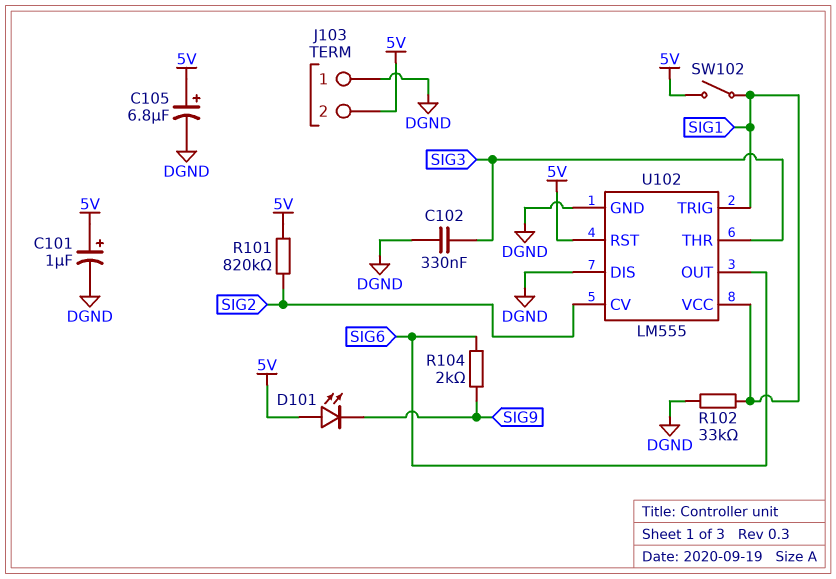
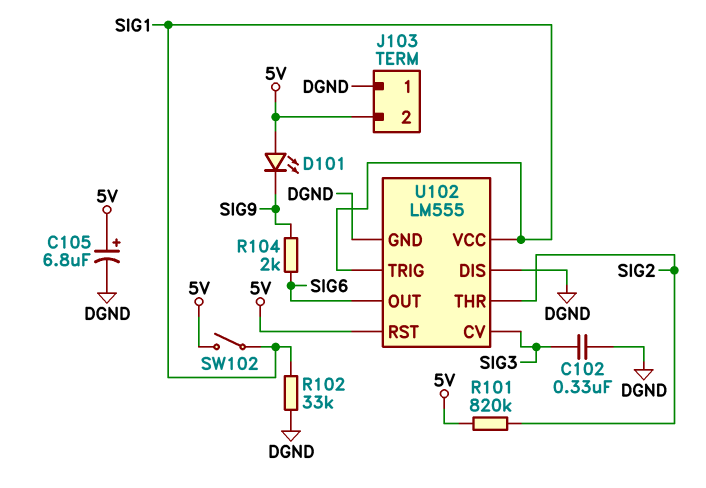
C101: 1uF (plus 5V, minus DGND) -> none
U102 pin CV: SIG2 -> SIG3
U102 pin THR: SIG3 -> SIG2

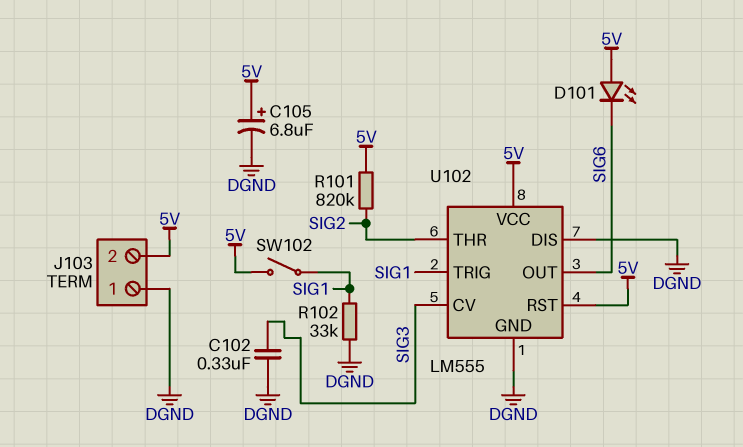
D101: LED (A 5V, K SIG9) -> LED (A 5V, K SIG6)
R104: 2k (SIG6, SIG9) -> none
U102 pin VCC: SIG1 -> 5V

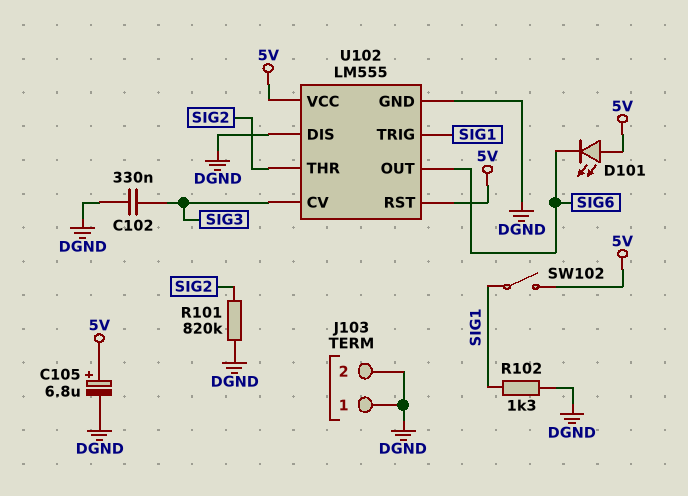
J103 pin 2: 5V -> DGND
R101: 820k (5V, SIG2) -> 820k (DGND, SIG2)
R102: 33k (DGND, SIG1) -> 1.3k (DGND, SIG1)

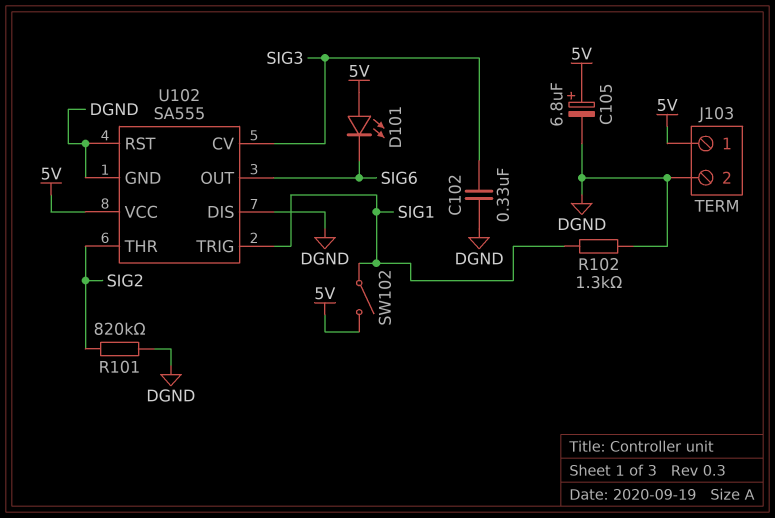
J103 pin 1: DGND -> 5V
U102: LM555 -> SA555
U102 pin RST: 5V -> DGND

